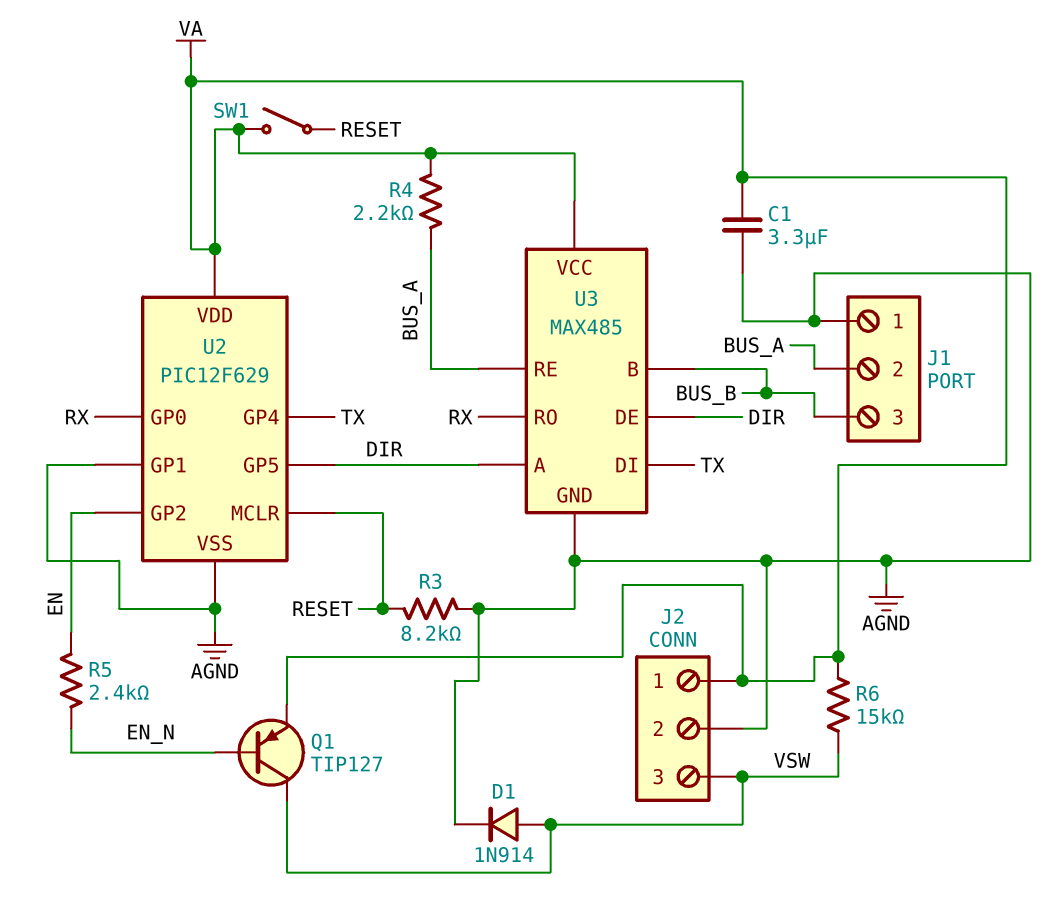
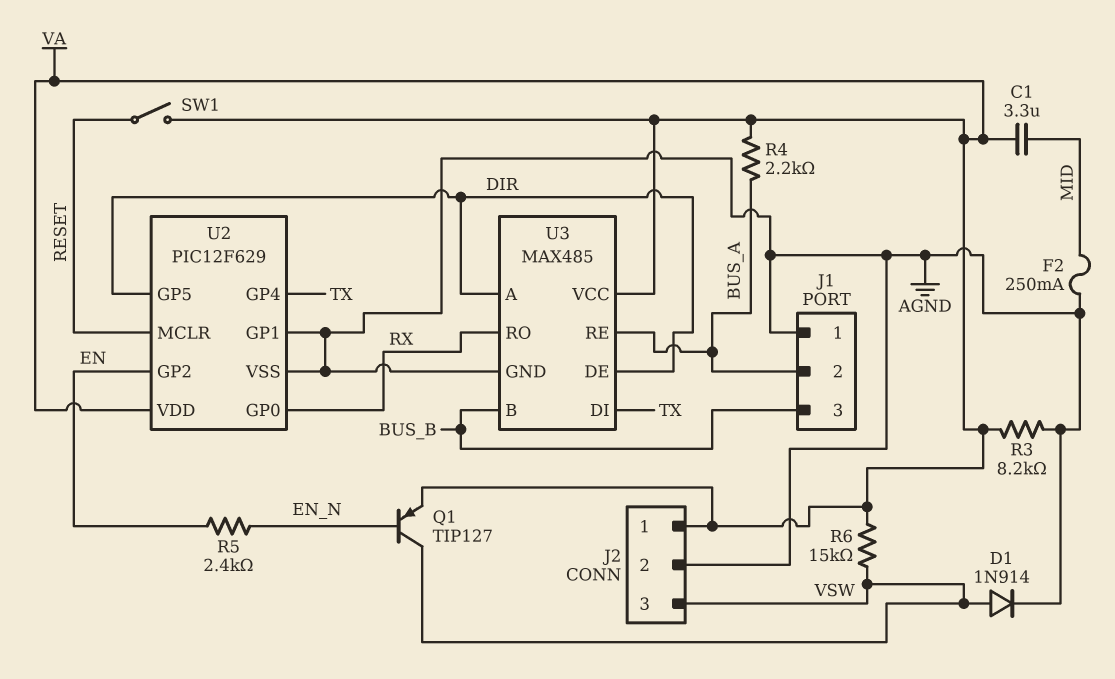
C1: 3.3uF (AGND, VA) -> 3.3uF (MID, VA)
F2: none -> 250mA (AGND, MID)
R3: 8.2k (AGND, RESET) -> 8.2k (AGND, VA)

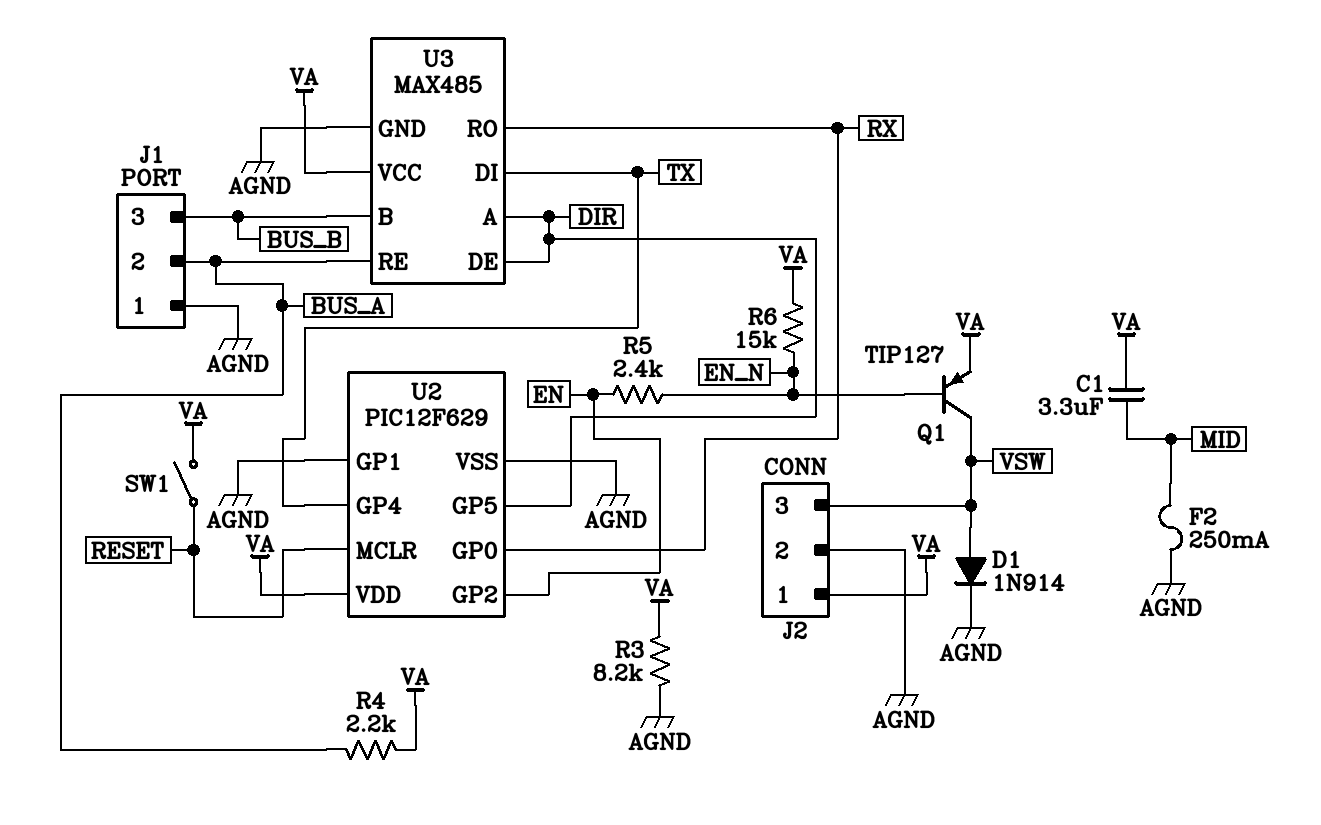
R6: 15k (VA, VSW) -> 15k (EN_N, VA)

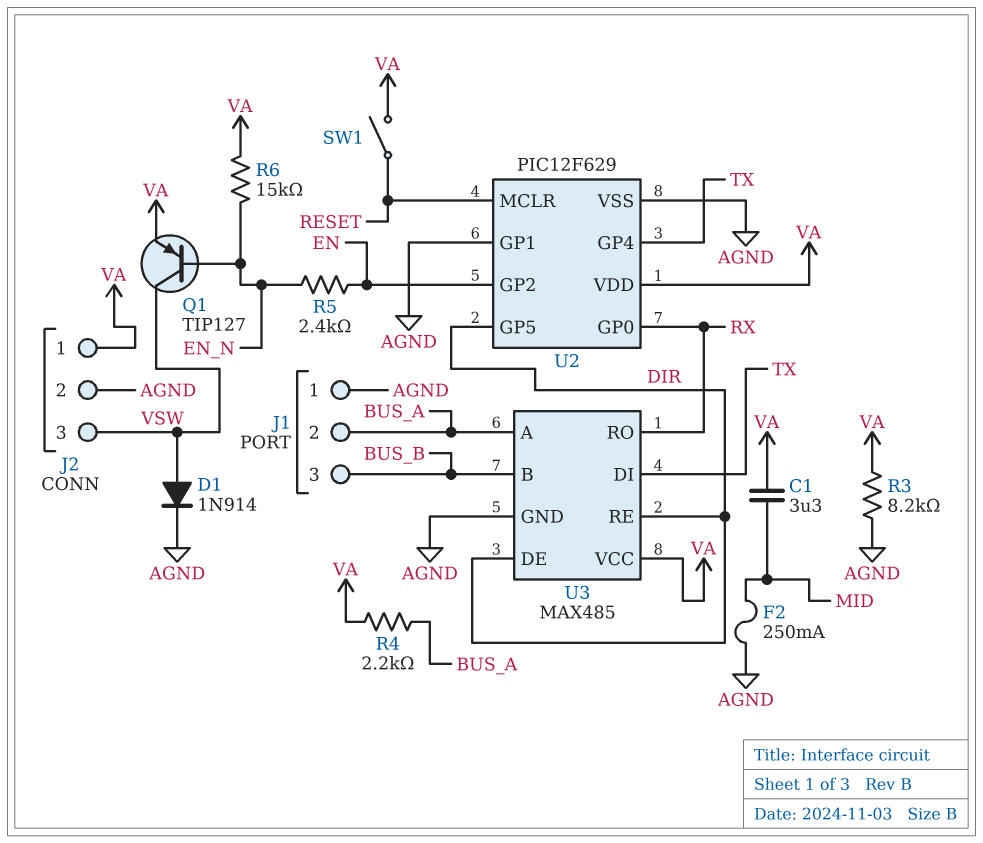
U3 pin A: DIR -> BUS_A
U3 pin RE: BUS_A -> DIR

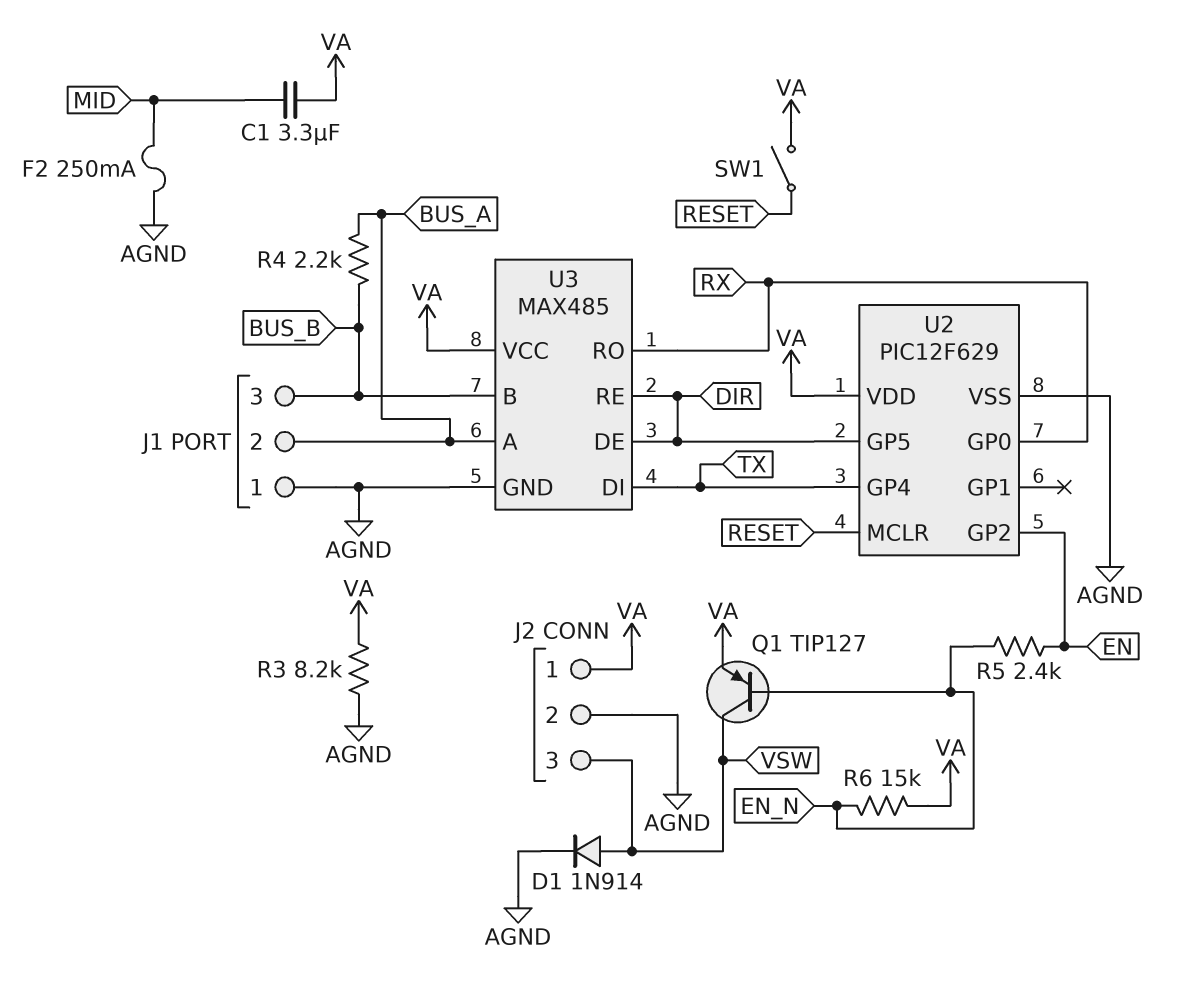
R4: 2.2k (BUS_A, VA) -> 2.2k (BUS_A, BUS_B)
U2 pin GP1: AGND -> none

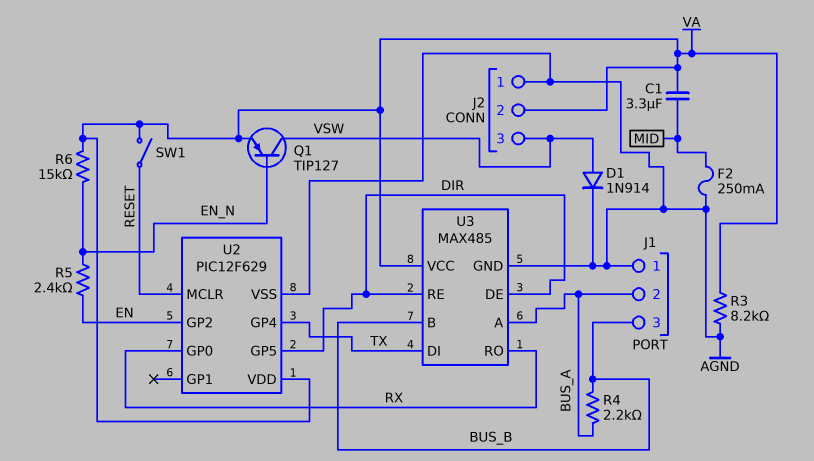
J2 pin 1: VA -> AGND
J2 pin 2: AGND -> VA

